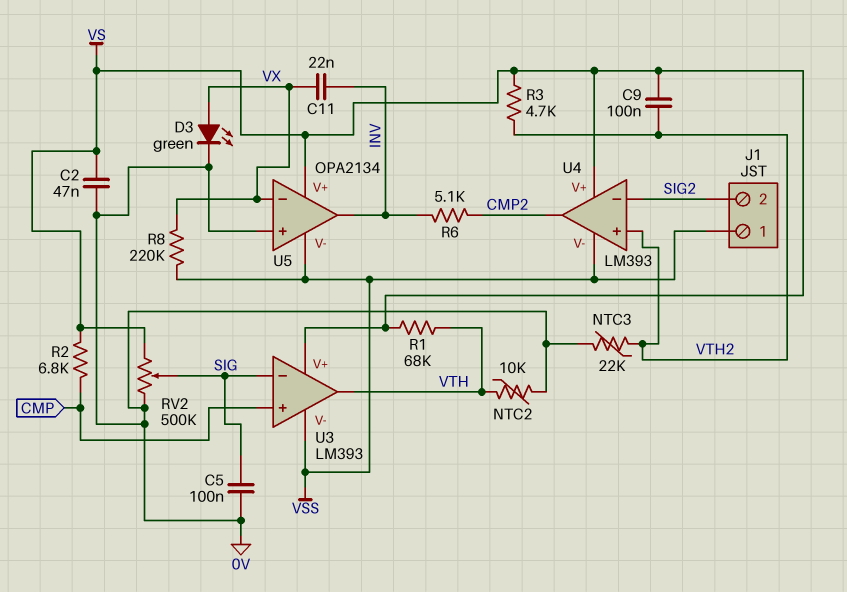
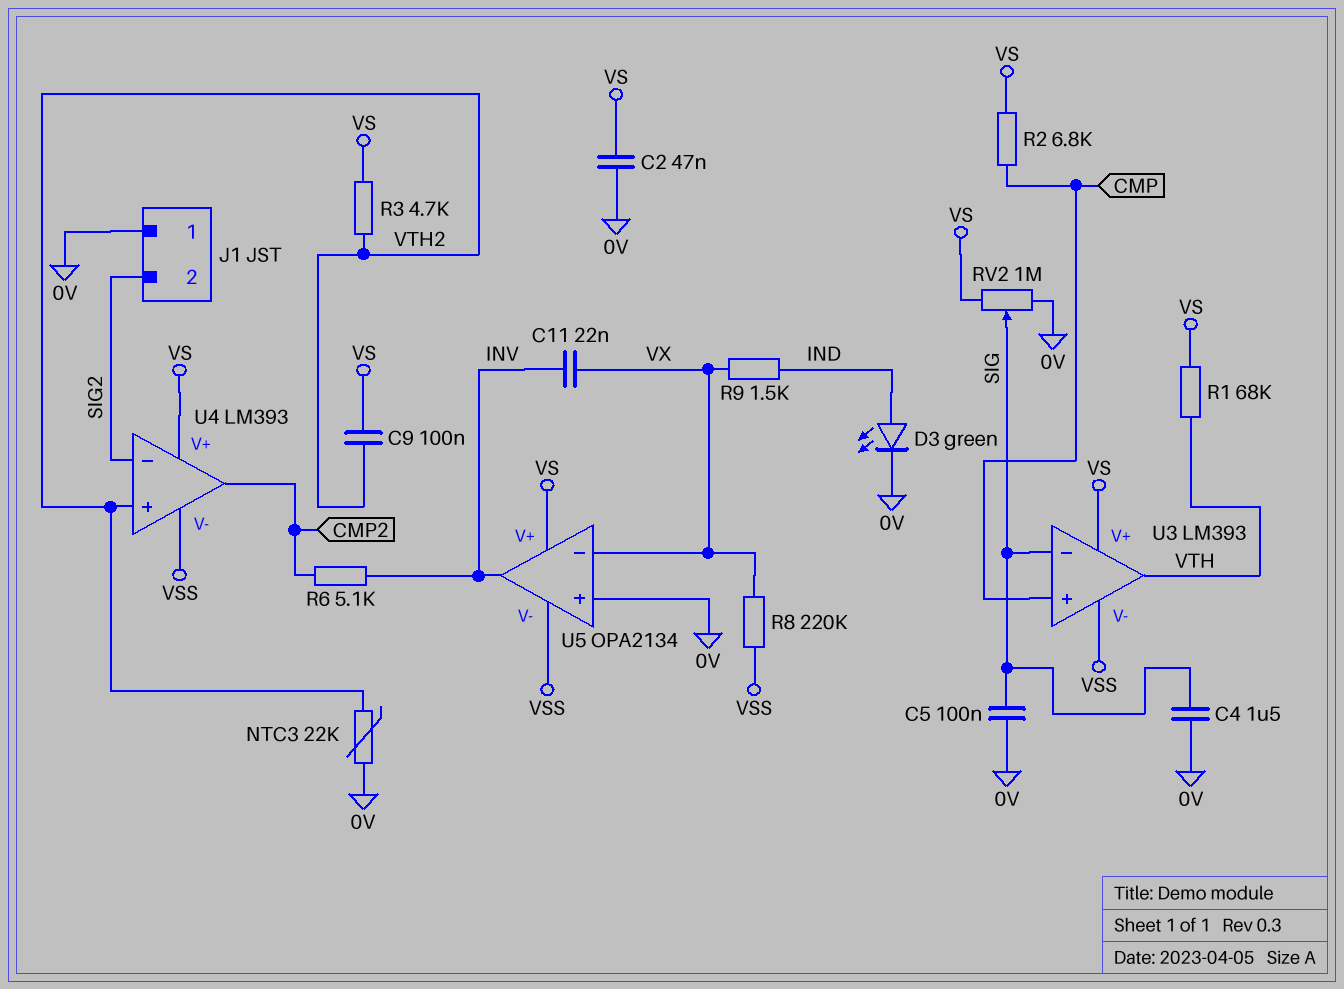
C4: none -> 1.5uF (0V, SIG)
D3: LED green (A VX, K 0V) -> LED green (A IND, K 0V)
J1 pin 1: VSS -> 0V
NTC2: 10k (0V, VTH) -> none
R9: none -> 1.5k (IND, VX)
RV2: 500k (0V, VS, wiper SIG) -> 1M (0V, VS, wiper SIG)

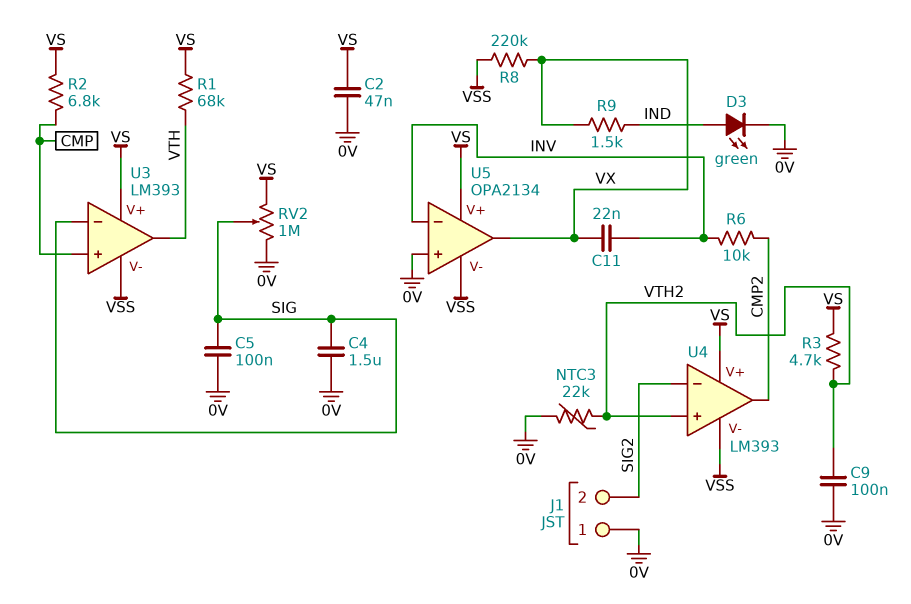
C9: 100nF (VS, VTH2) -> 100nF (0V, VTH2)
R6: 5.1k (CMP2, INV) -> 10k (CMP2, INV)
U5 pin in-: VX -> INV
U5 pin out: INV -> VX

